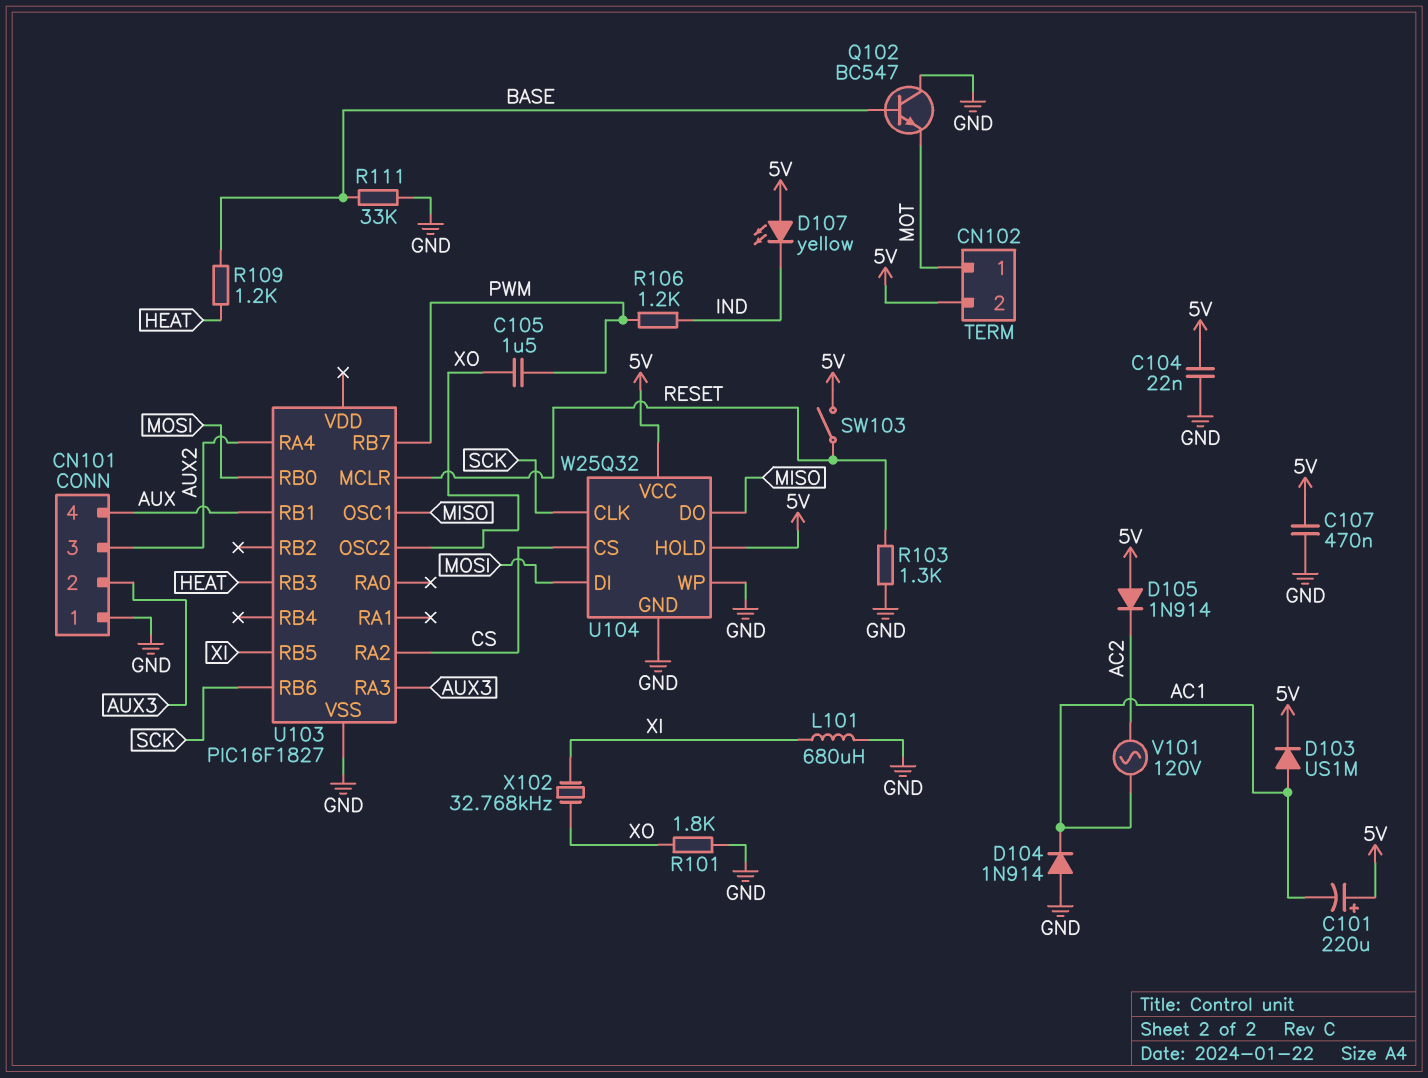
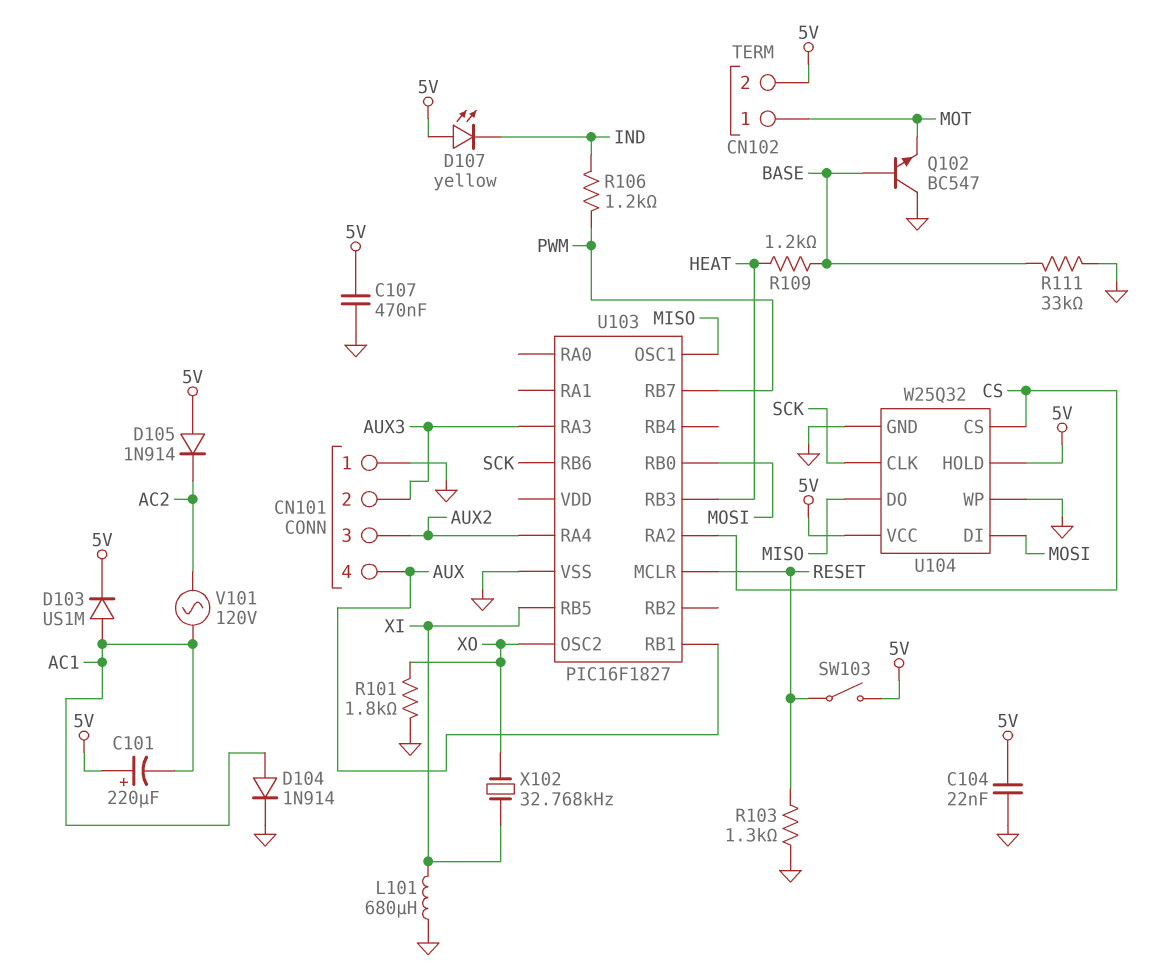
C105: 1.5uF (PWM, XO) -> none
D104: diode 1N914 (A GND, K AC1) -> diode 1N914 (A AC1, K GND)

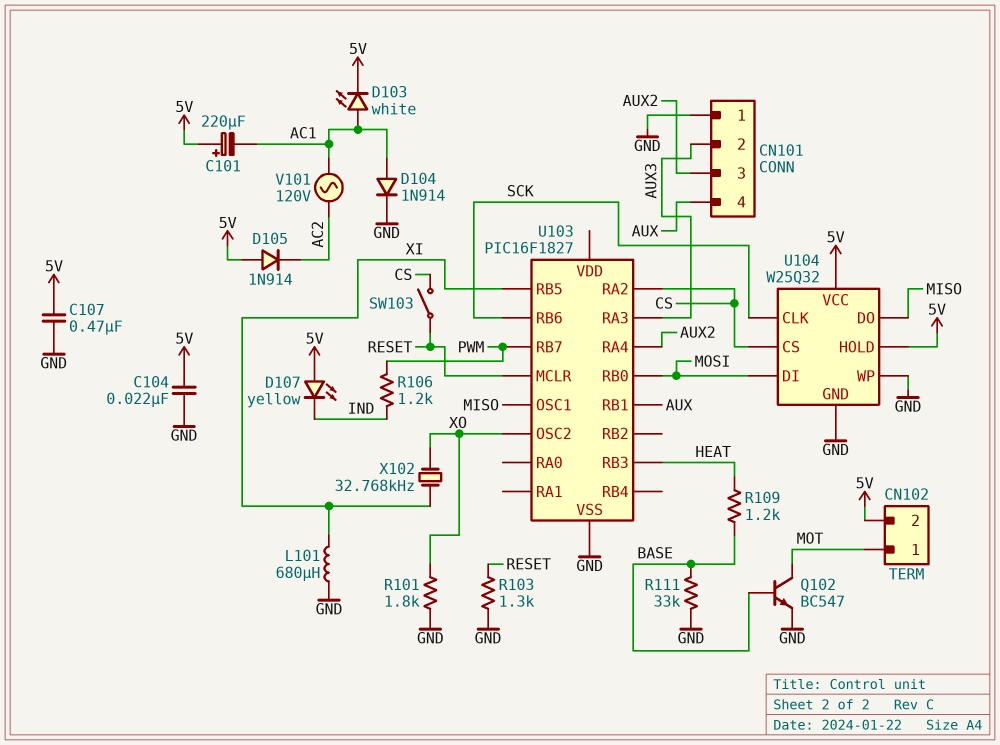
D103: diode US1M (A AC1, K 5V) -> LED white (A AC1, K 5V)
Q102: NPN BC547 (B BASE, C GND, E MOT) -> NPN BC547 (B BASE, C MOT, E GND)
SW103: switch (5V, RESET) -> switch (CS, RESET)

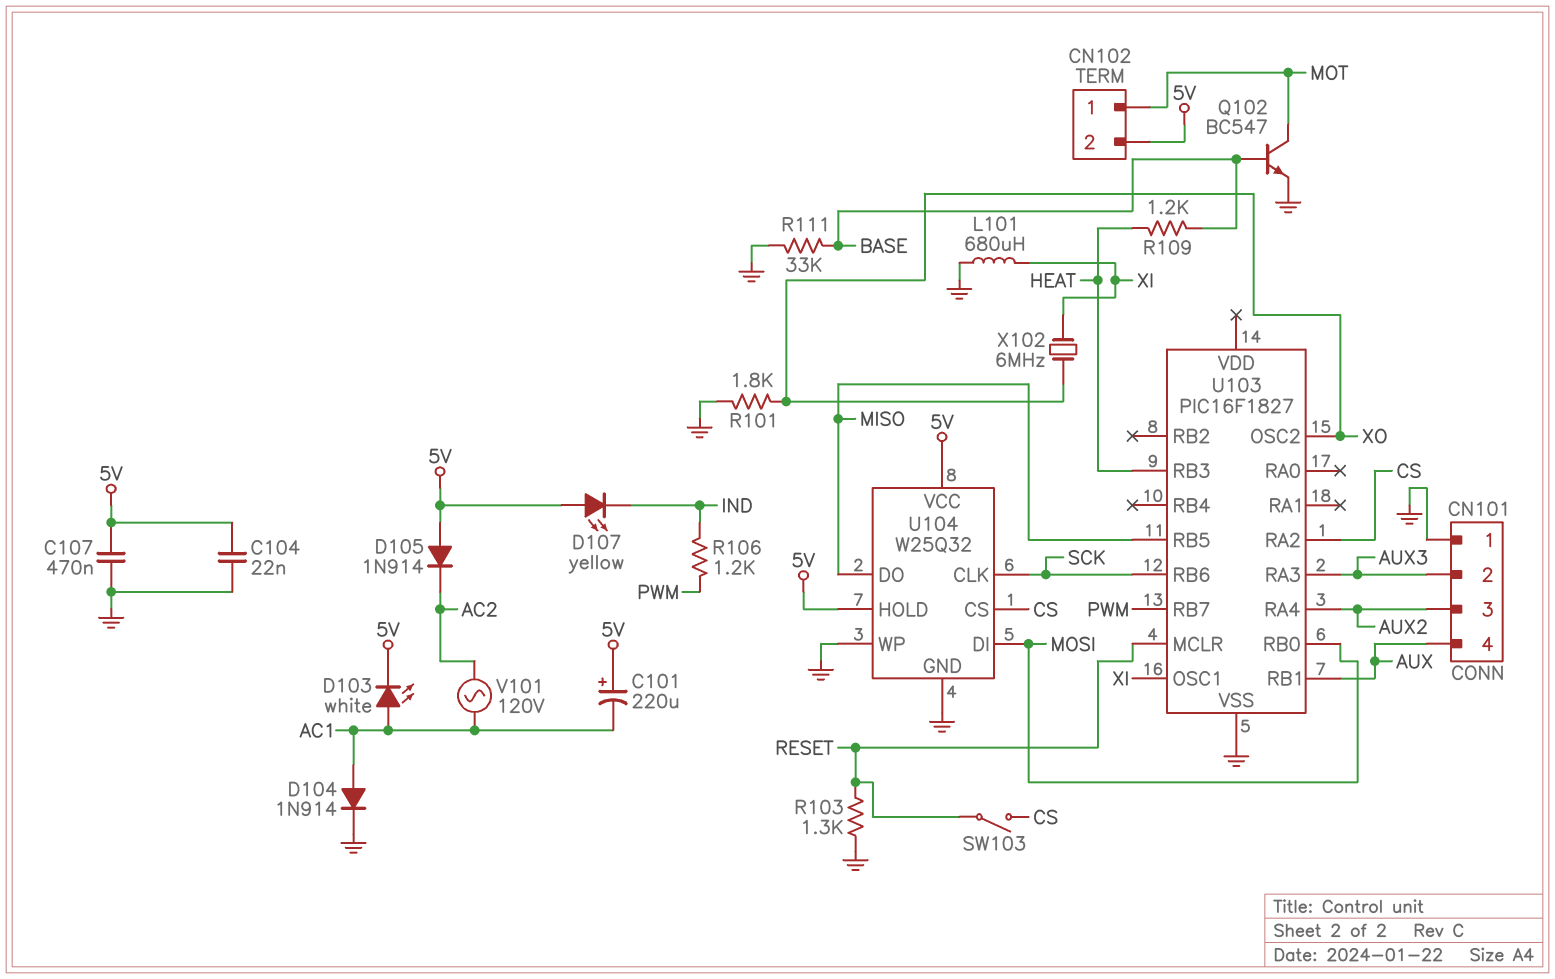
U103 pin OSC1: MISO -> XI
U103 pin RB5: XI -> MISO
X102: 32.768kHz (XI, XO) -> 6MHz (XI, XO)

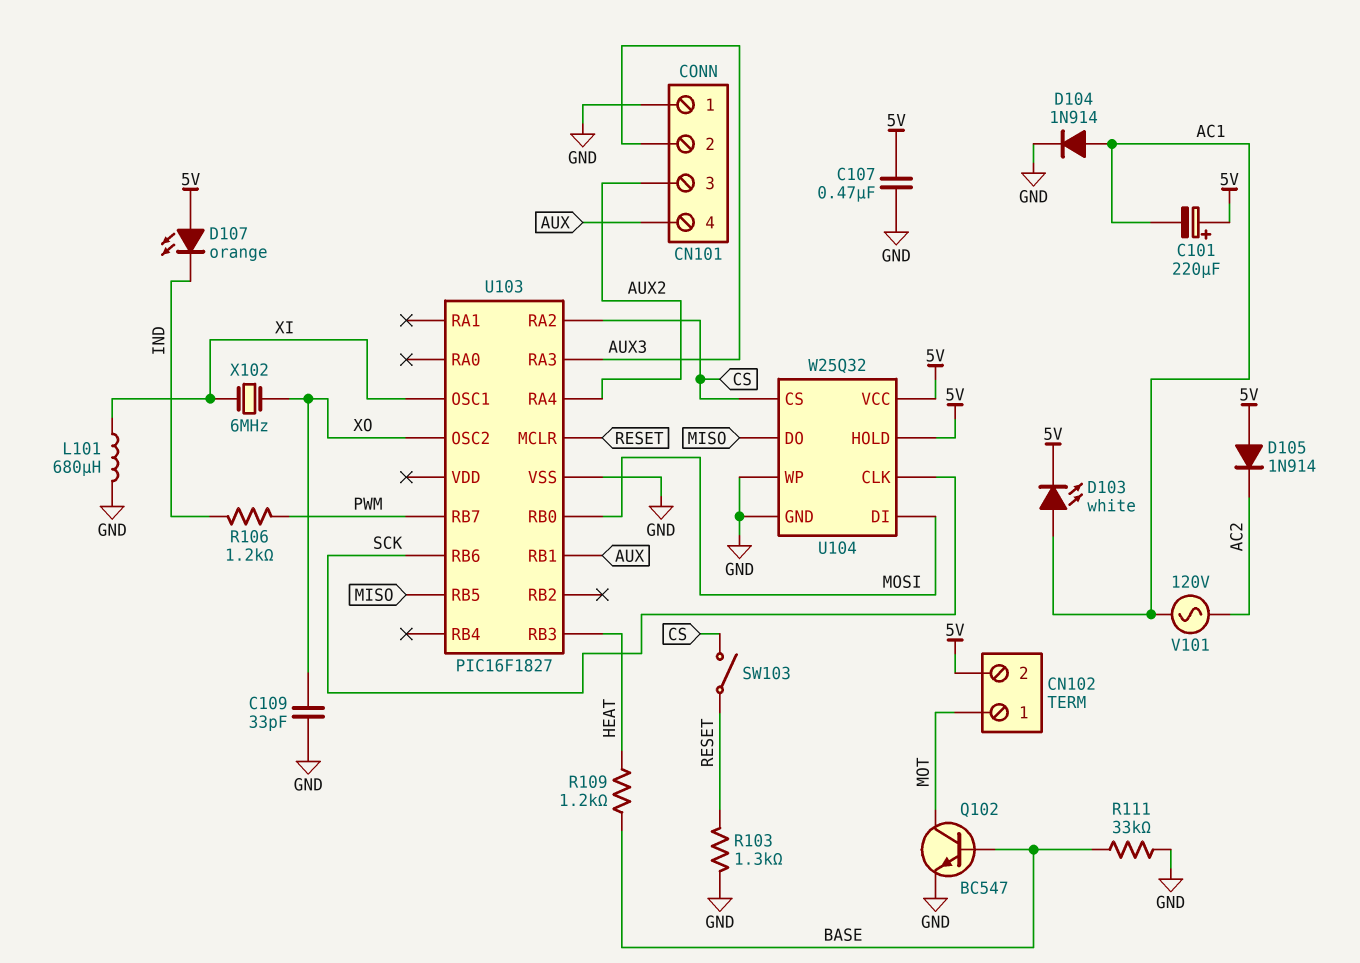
C104: 22nF (5V, GND) -> none
C109: none -> 33pF (GND, XO)
D107: LED yellow (A 5V, K IND) -> LED orange (A 5V, K IND)
R101: 1.8k (GND, XO) -> none

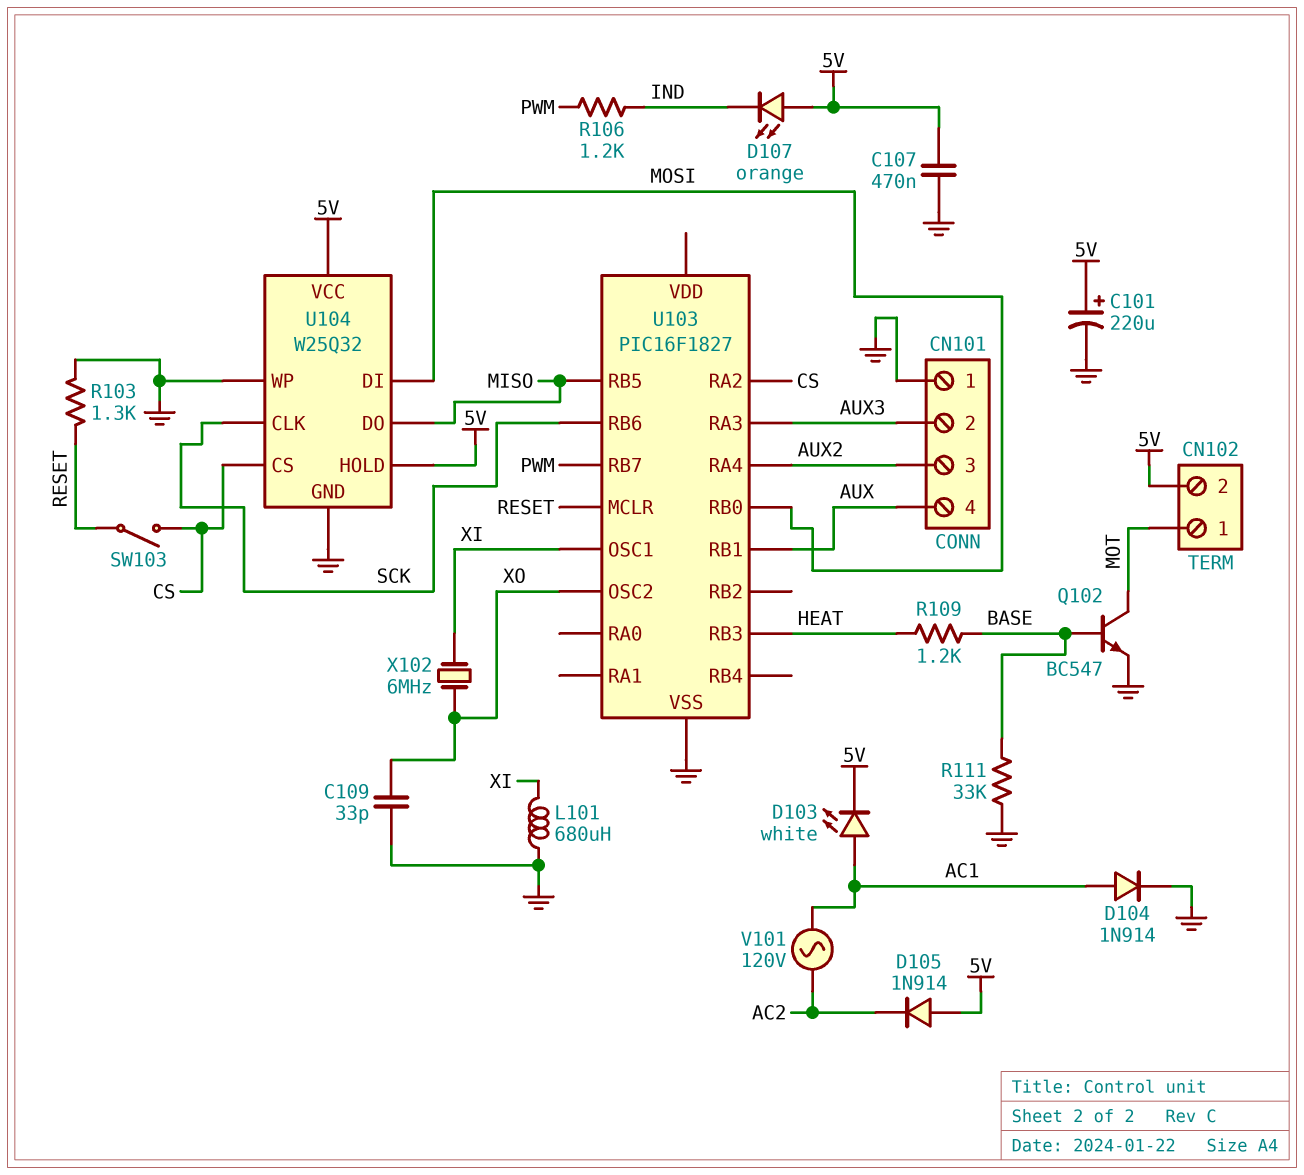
C101: 220uF (plus 5V, minus AC1) -> 220uF (plus 5V, minus GND)

